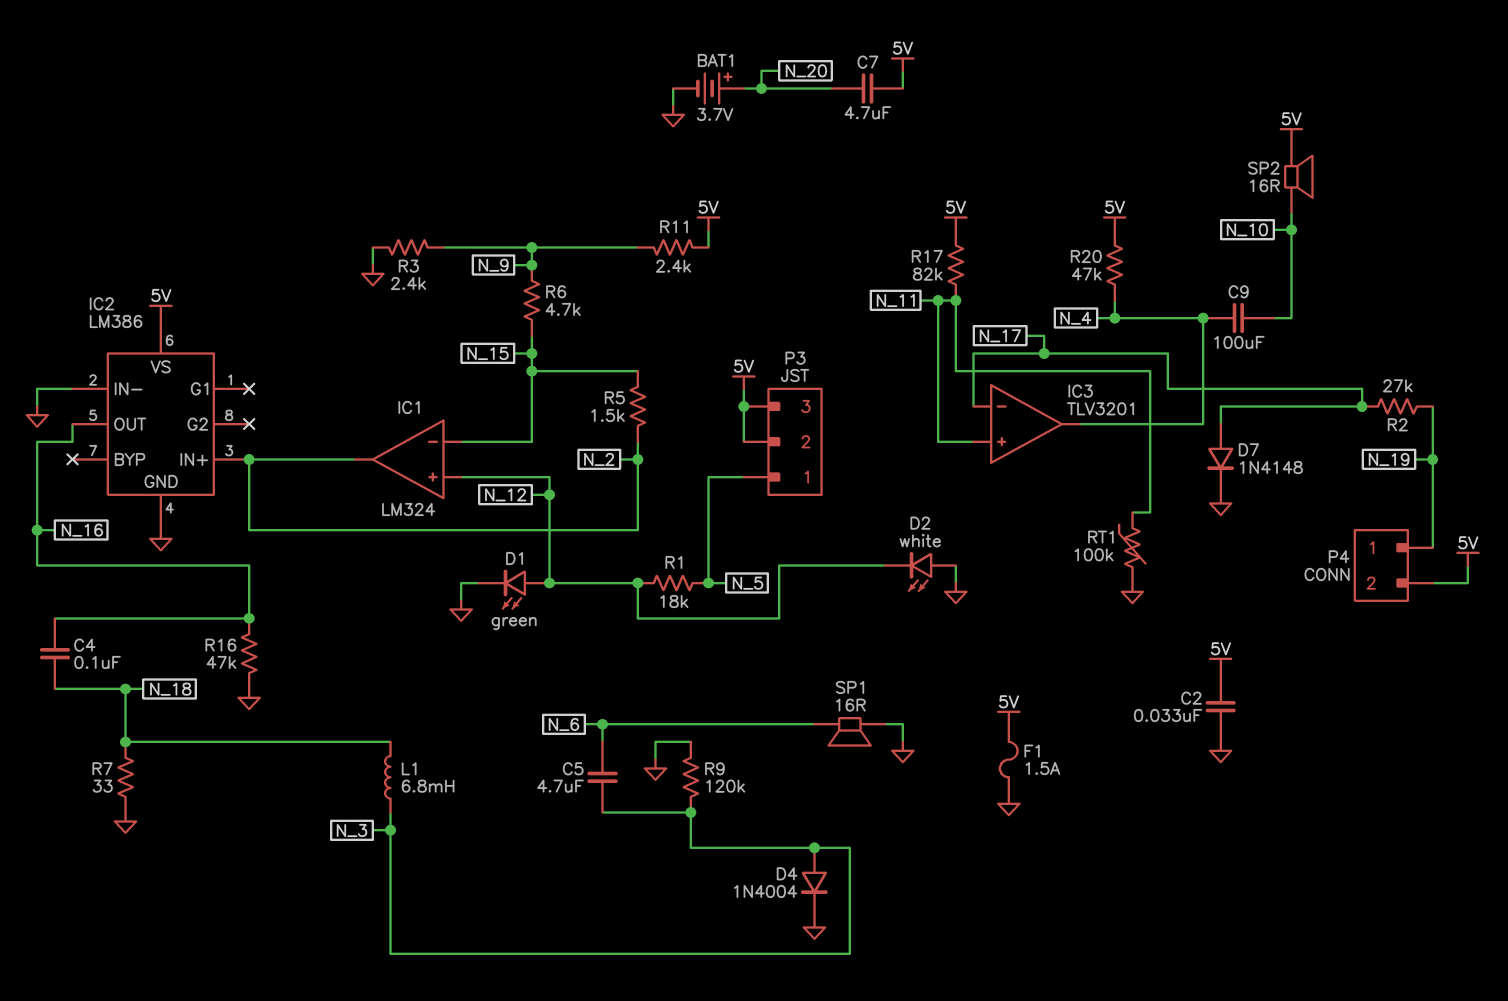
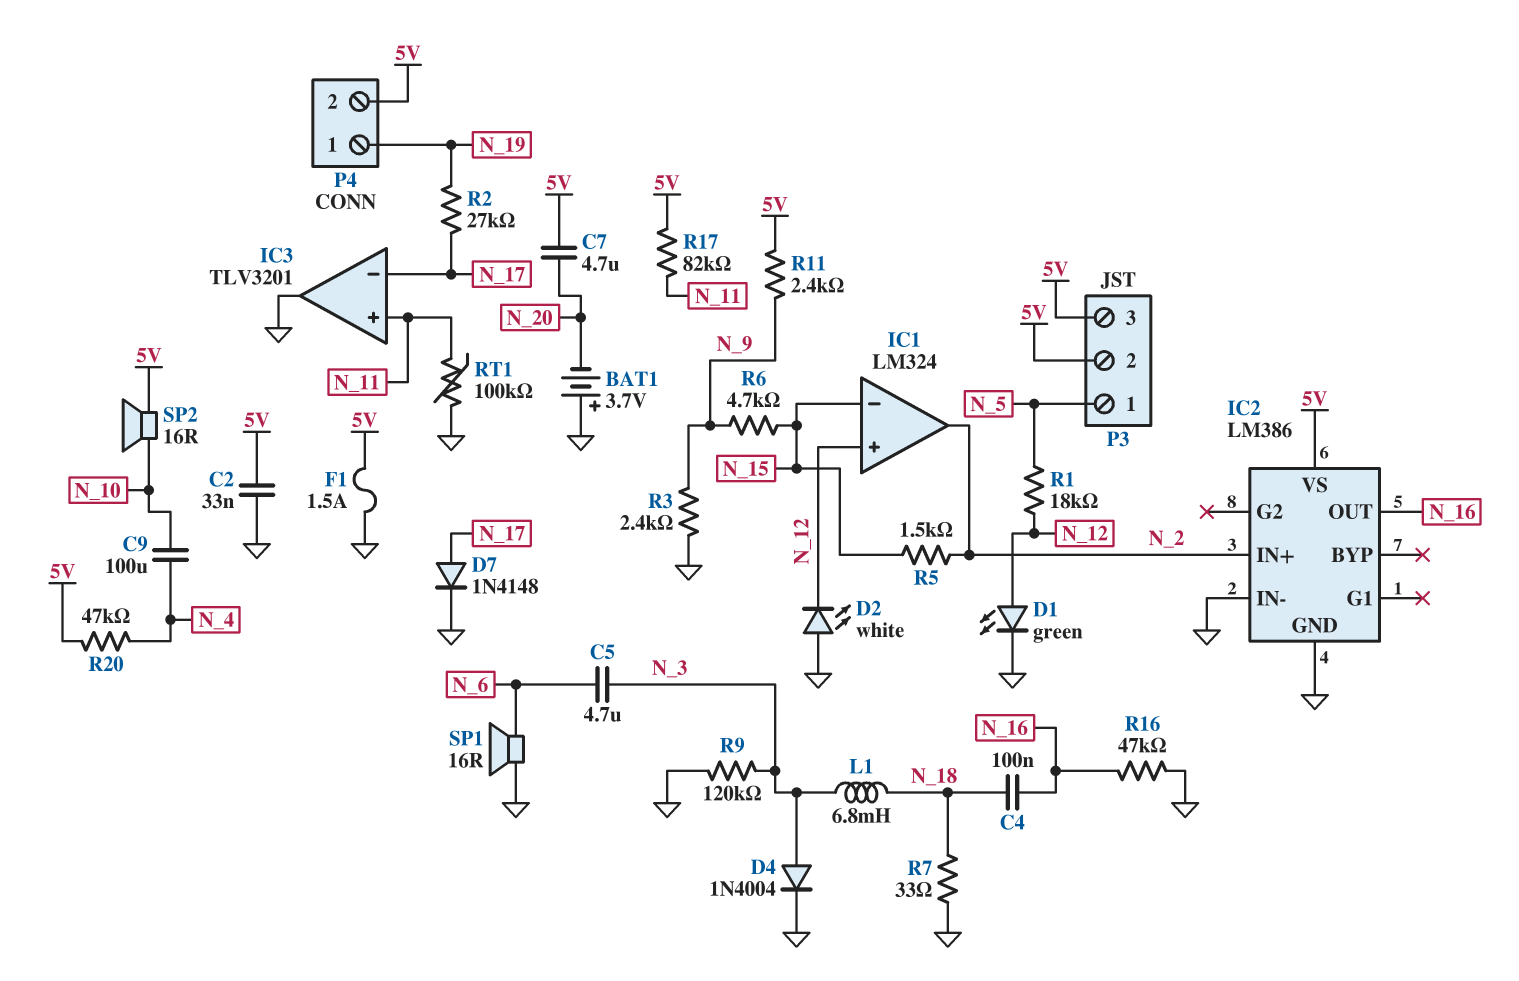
BAT1: 3.7V (plus N_20, minus GND) -> 3.7V (plus GND, minus N_20)
IC3 pin out: N_4 -> GND

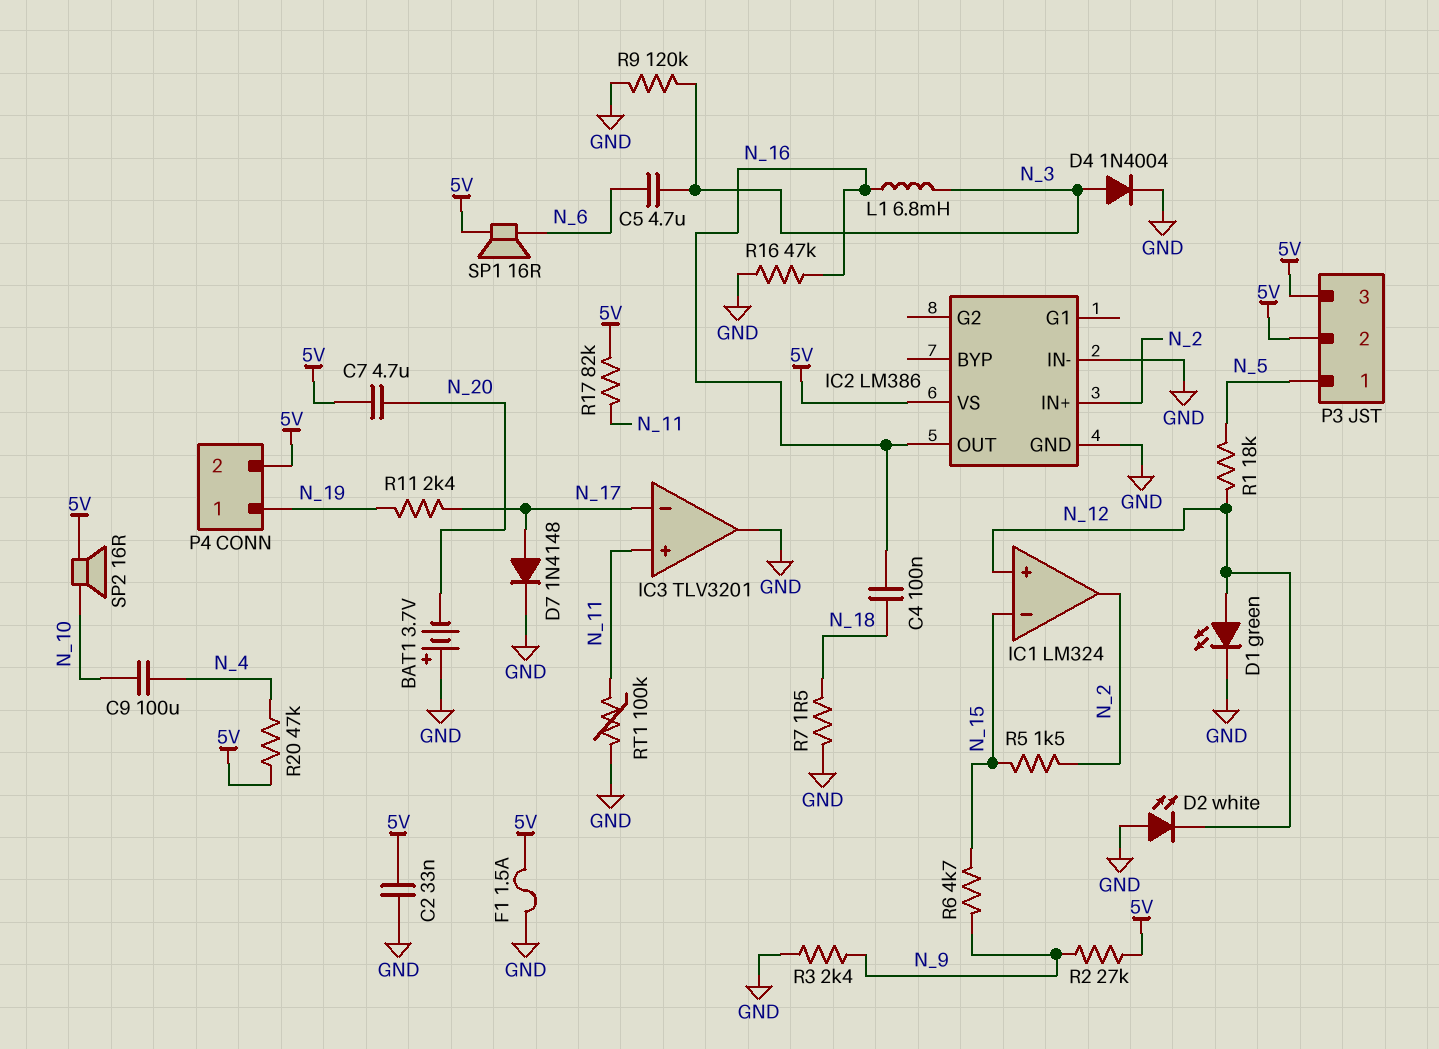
L1: 6.8mH (N_3, N_18) -> 6.8mH (N_3, N_16)
R2: 27k (N_17, N_19) -> 27k (5V, N_9)
R7: 33 (GND, N_18) -> 1.5 (GND, N_18)
R11: 2.4k (5V, N_9) -> 2.4k (N_17, N_19)
SP1: speaker 16R (GND, N_6) -> speaker 16R (5V, N_6)

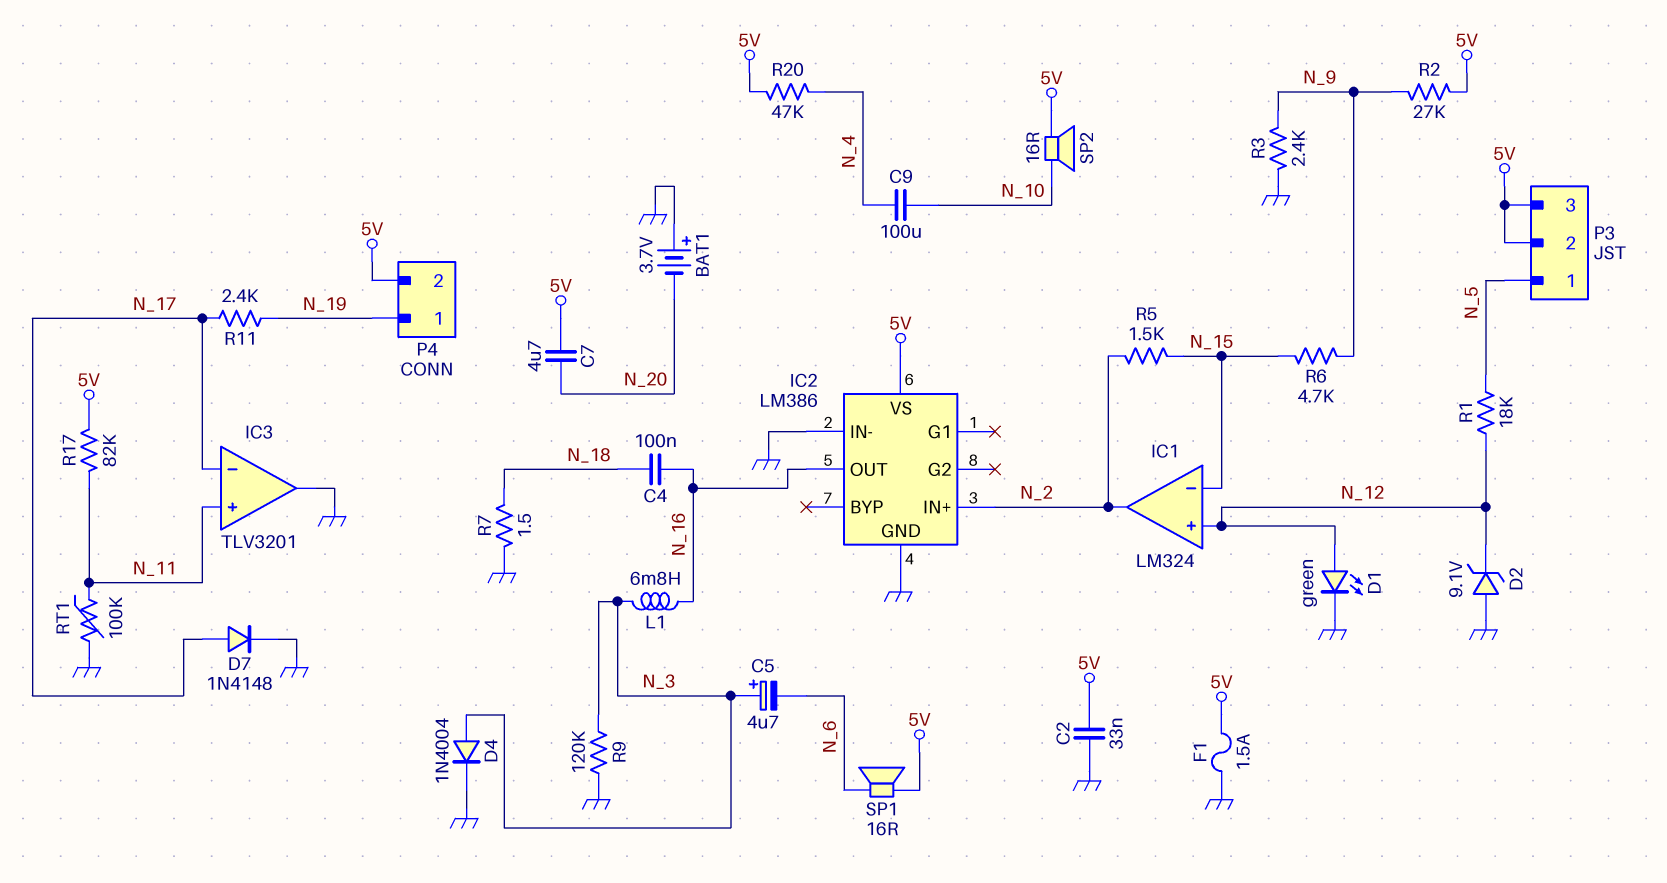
C5: 4.7uF (N_3, N_6) -> 4.7uF (plus N_3, minus N_6)
D2: LED white (A GND, K N_12) -> zener 9.1V (A GND, K N_12)
R16: 47k (GND, N_16) -> none

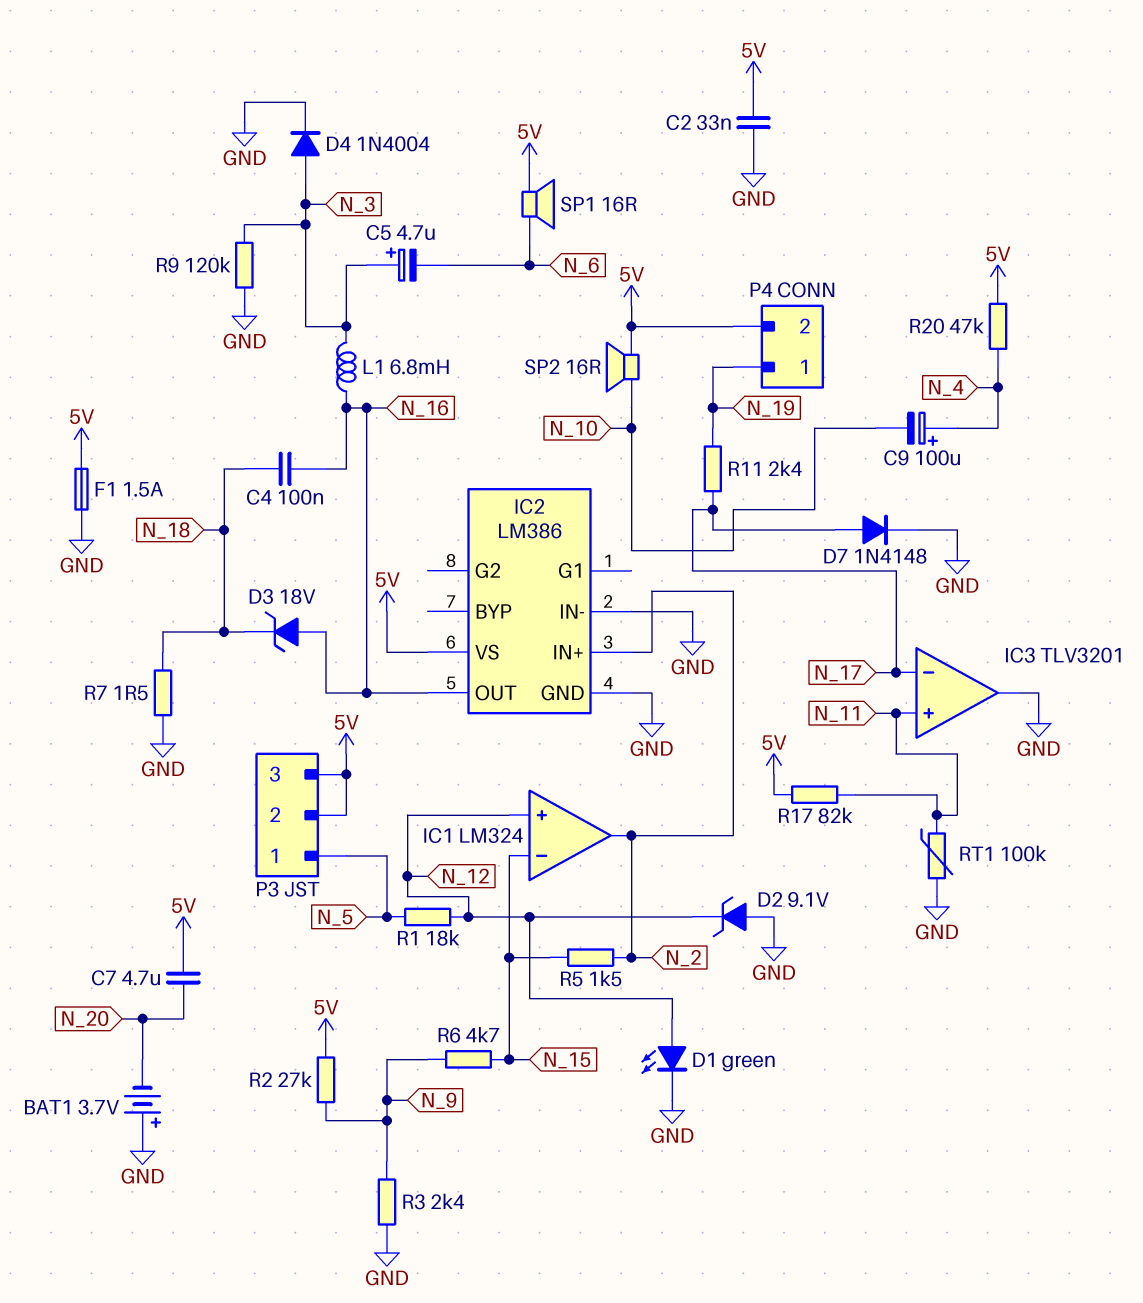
C9: 100uF (N_4, N_10) -> 100uF (plus N_4, minus N_10)
D3: none -> zener 18V (A N_16, K N_18)

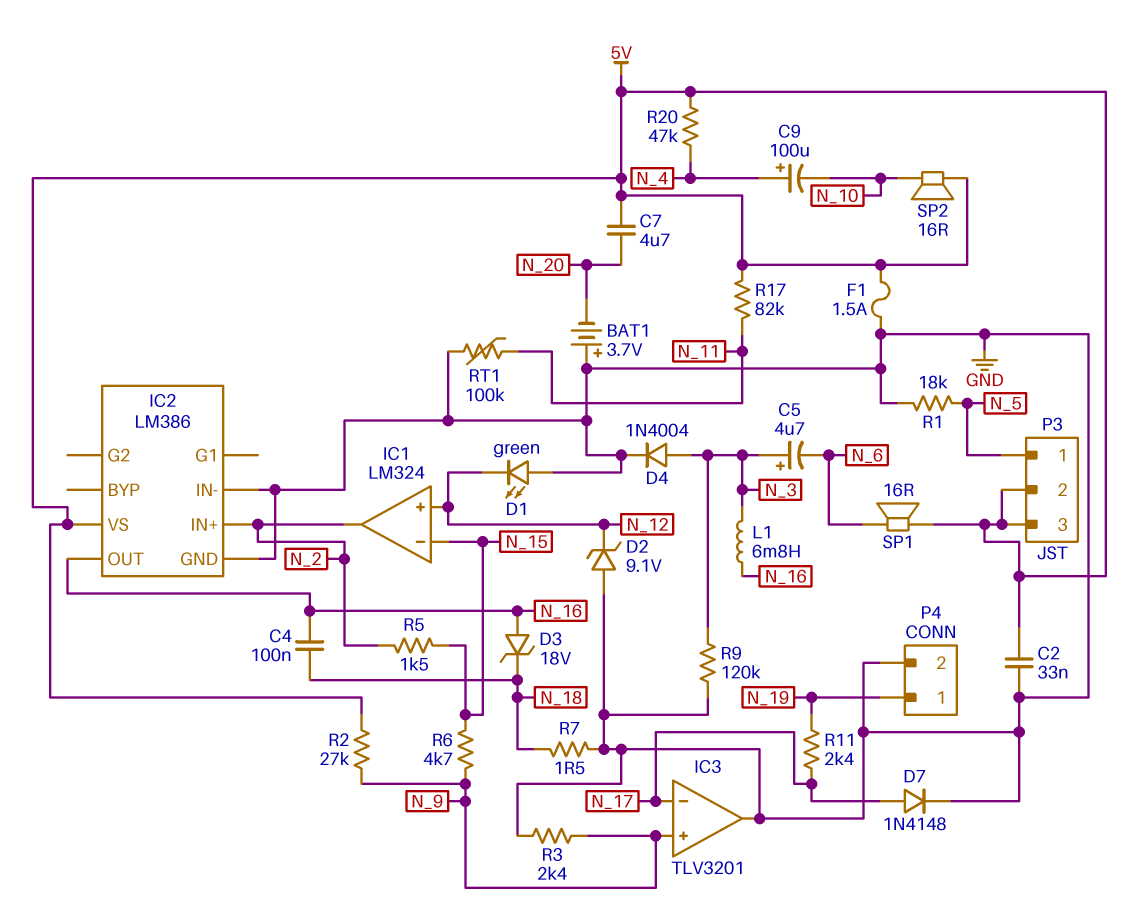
D1: LED green (A N_12, K GND) -> LED green (A GND, K N_12)
IC3 pin in+: N_11 -> N_9
P4 pin 2: 5V -> GND
R1: 18k (N_5, N_12) -> 18k (GND, N_5)

